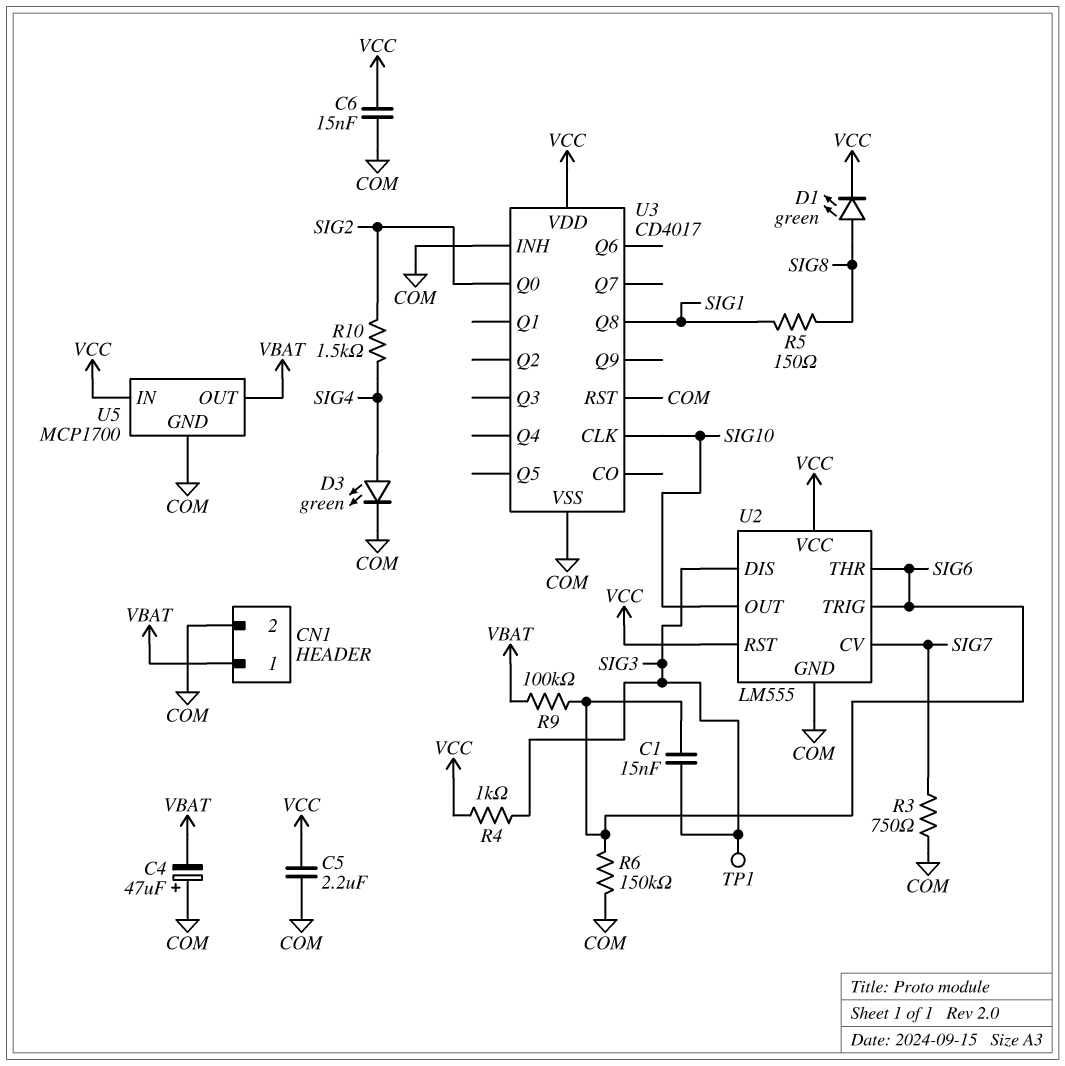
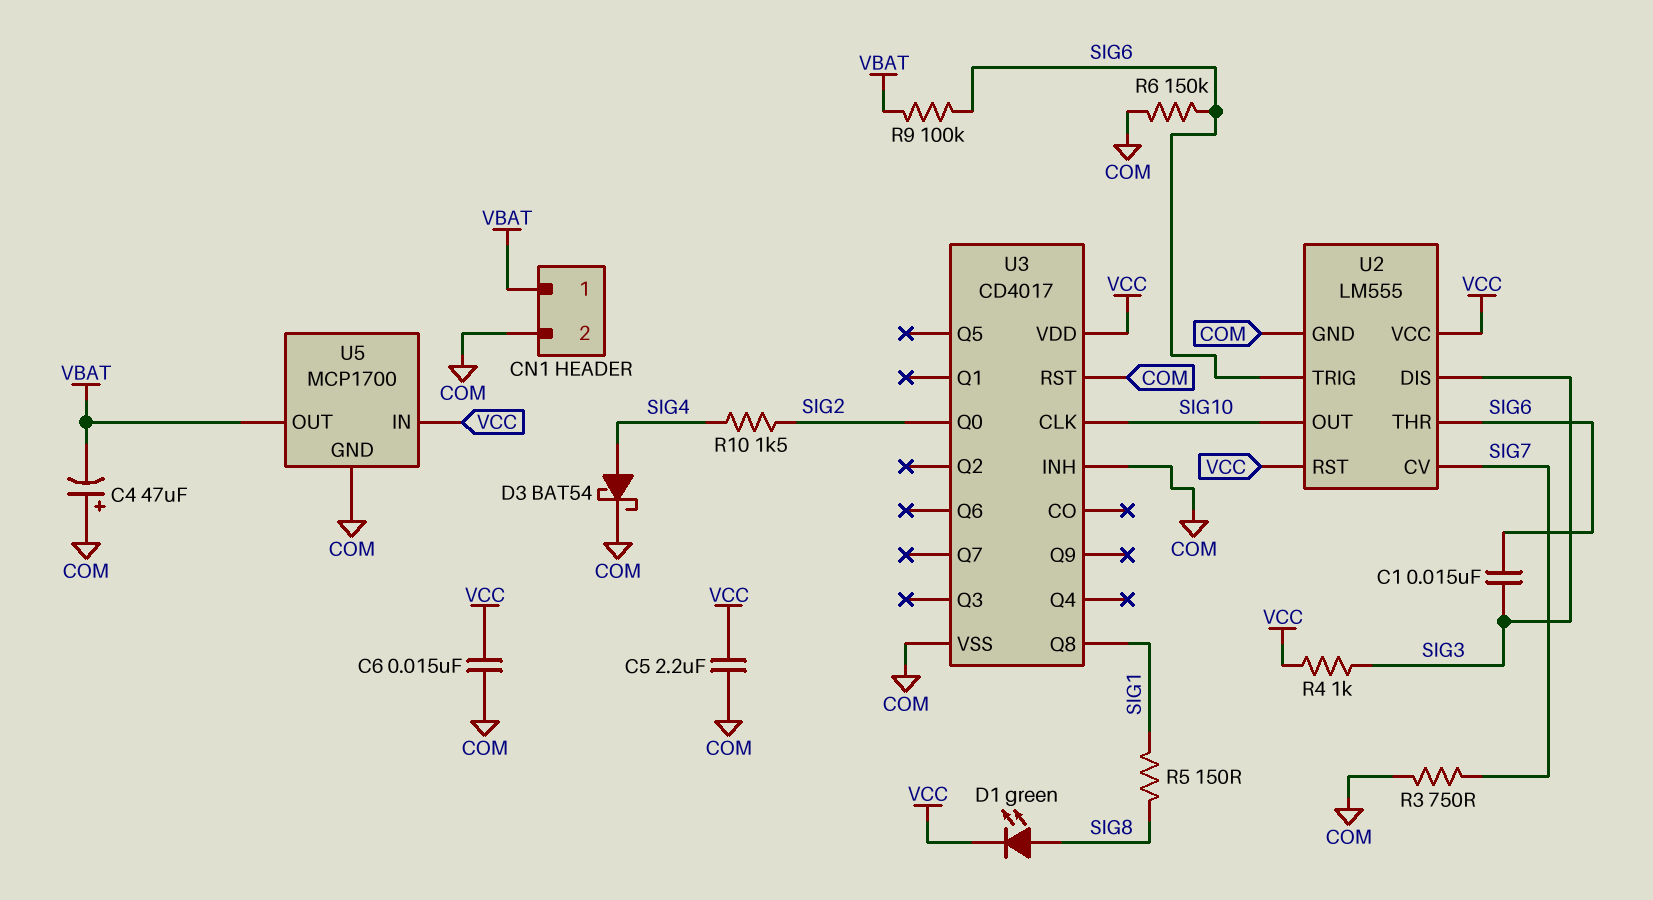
D3: LED green (A SIG4, K COM) -> schottky BAT54 (A SIG4, K COM)
TP1: test point (SIG3) -> none

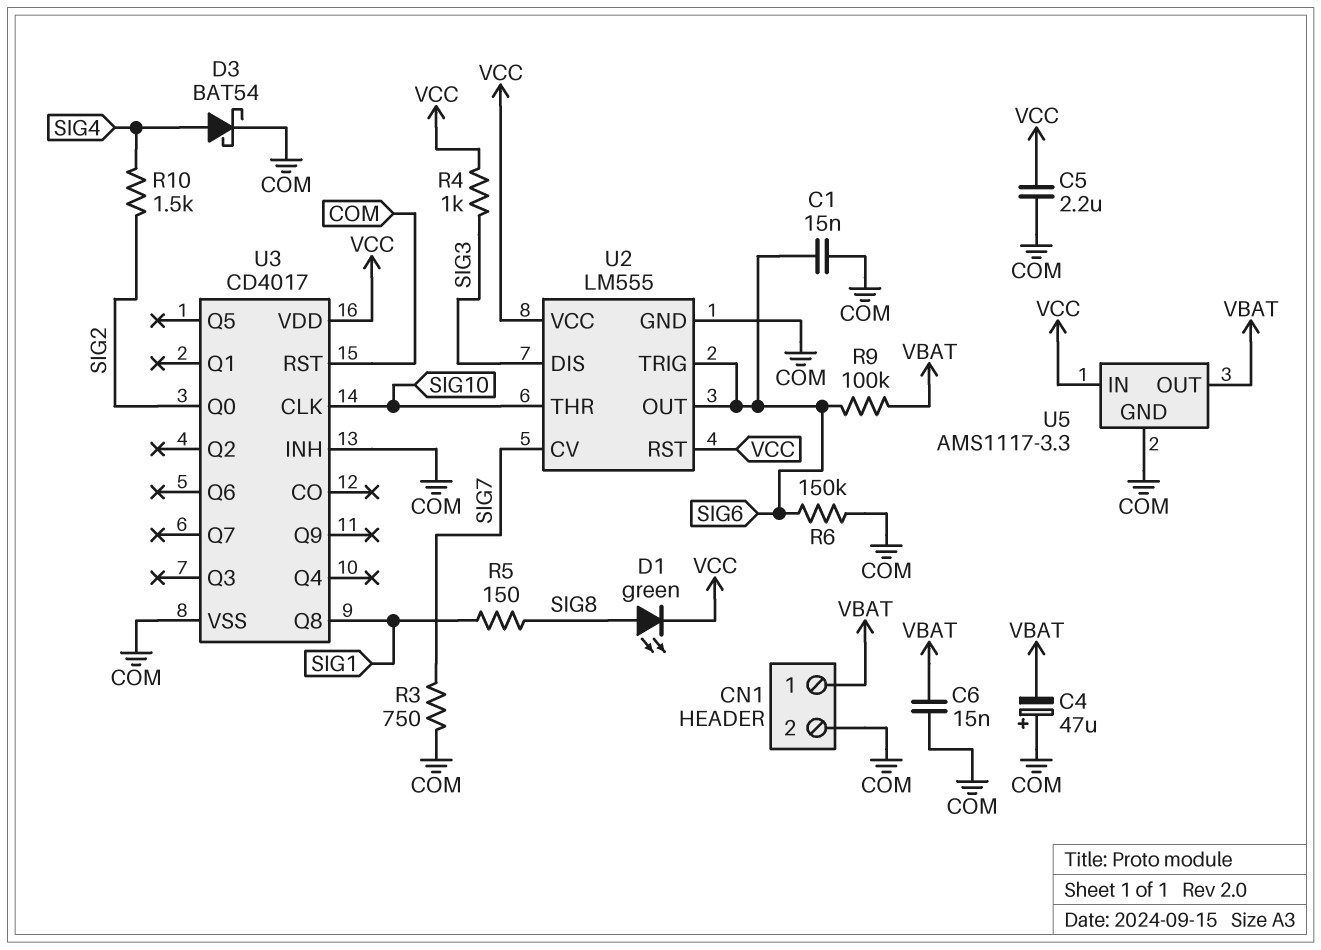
C1: 15nF (SIG3, SIG6) -> 15nF (COM, SIG6)
C6: 15nF (COM, VCC) -> 15nF (COM, VBAT)
U2 pin OUT: SIG10 -> SIG6
U2 pin THR: SIG6 -> SIG10
U5: MCP1700 -> AMS1117-3.3

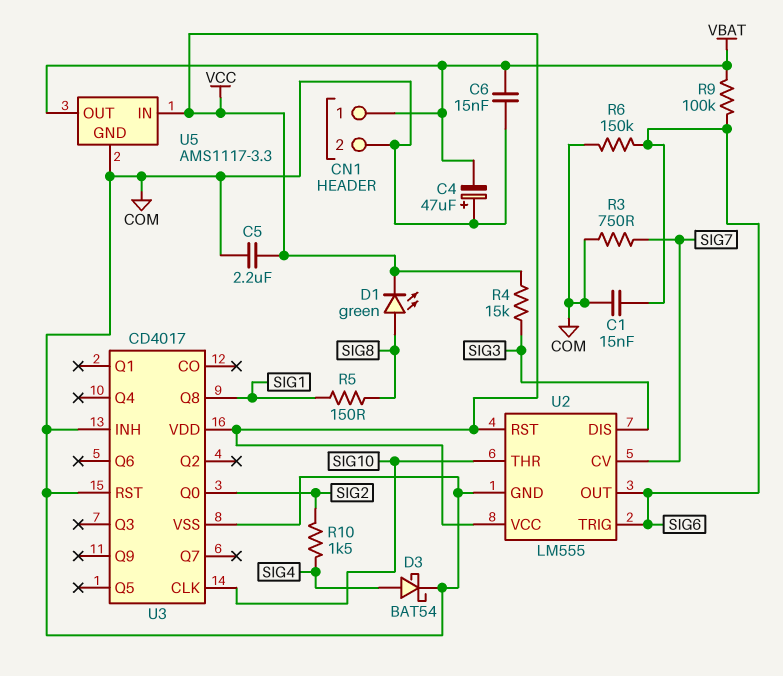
R4: 1k (SIG3, VCC) -> 15k (SIG3, VCC)

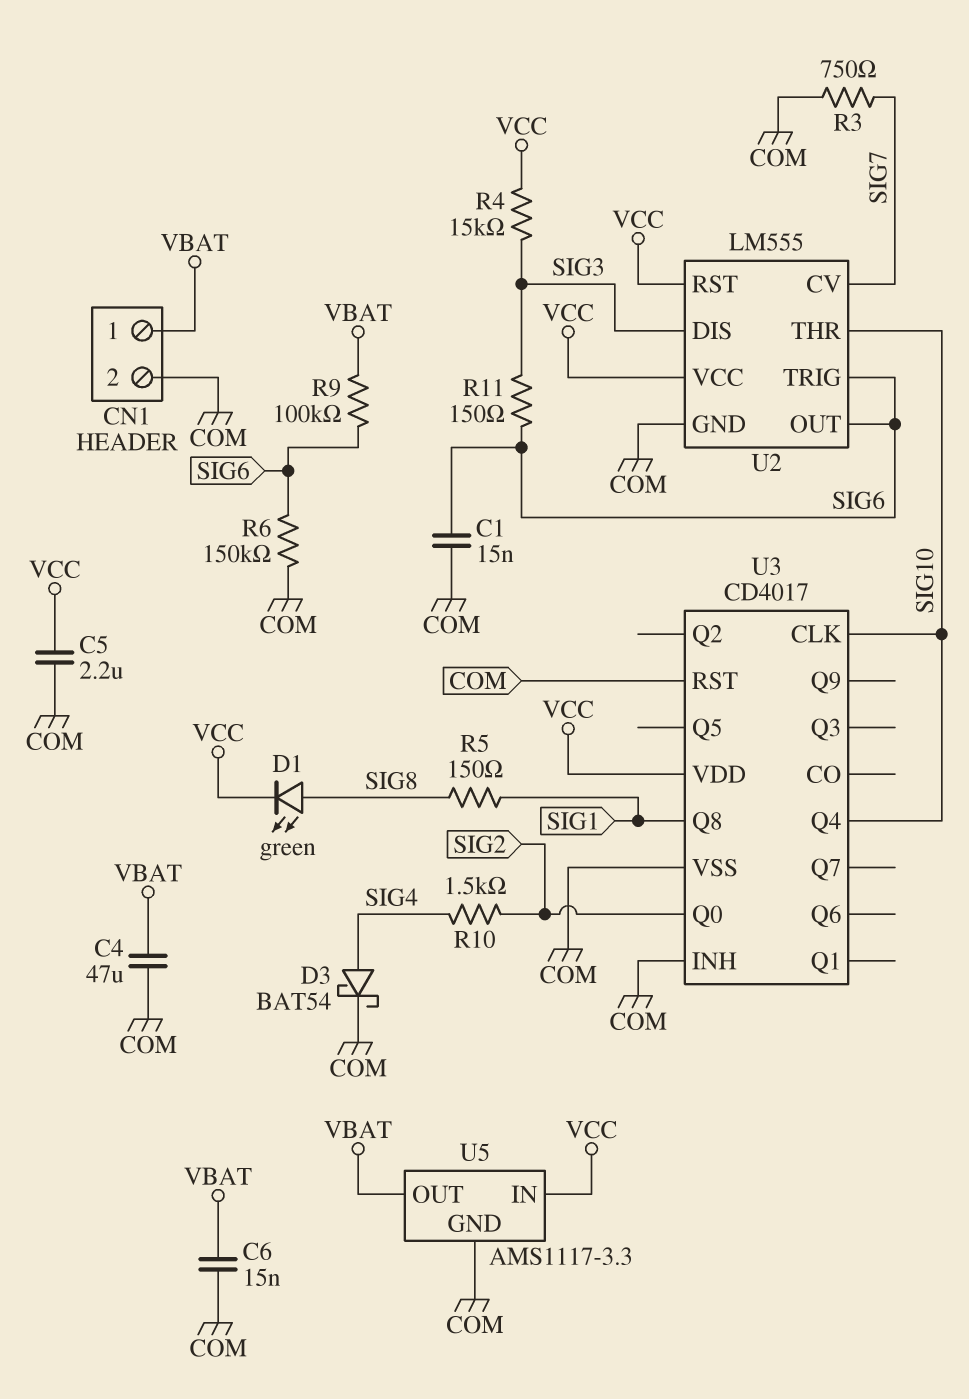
C4: 47uF (plus COM, minus VBAT) -> 47uF (COM, VBAT)
R11: none -> 150 (SIG3, SIG6)
U3 pin Q4: none -> SIG10

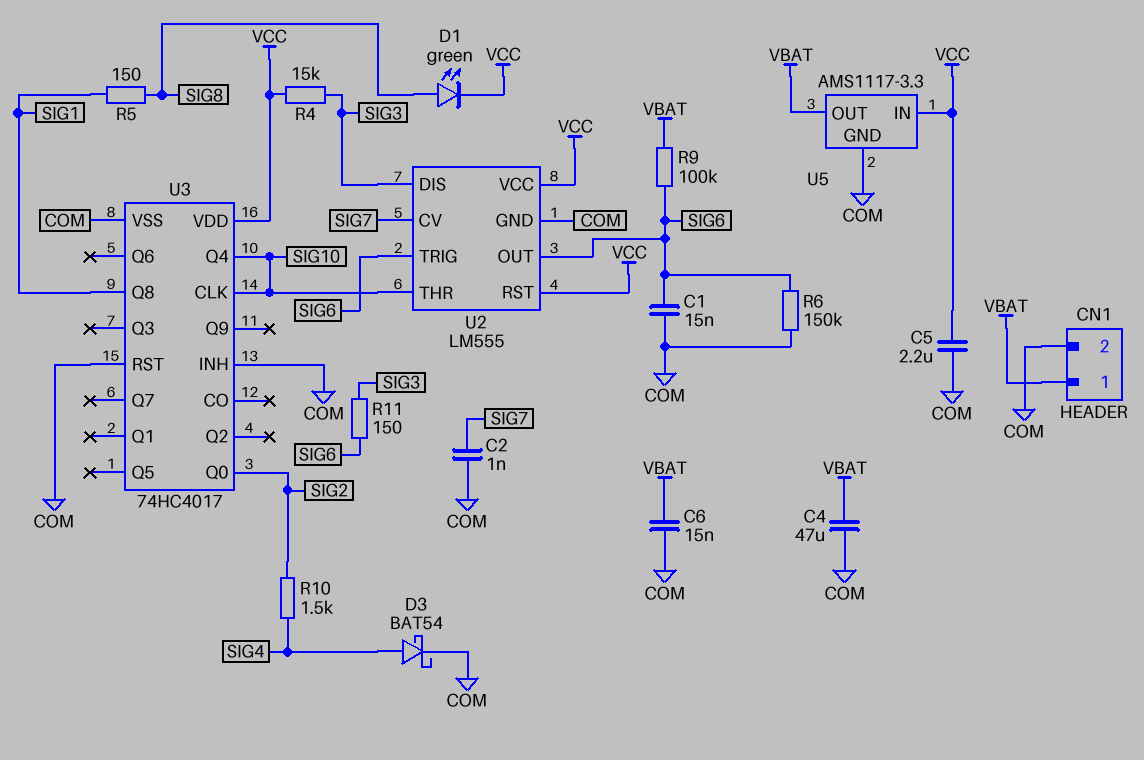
C2: none -> 1nF (COM, SIG7)
R3: 750 (COM, SIG7) -> none
U3: CD4017 -> 74HC4017

